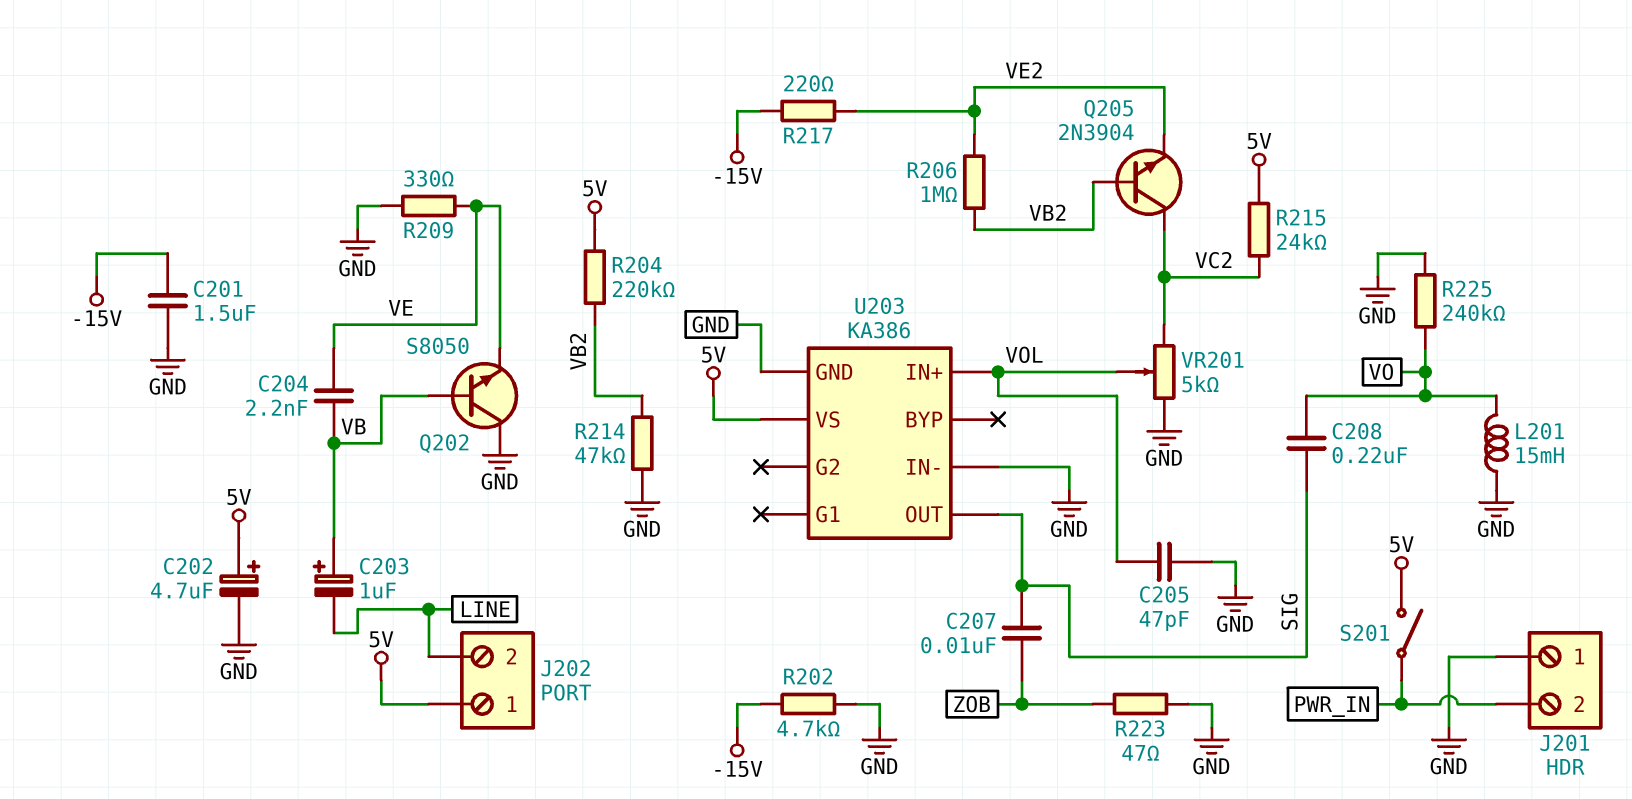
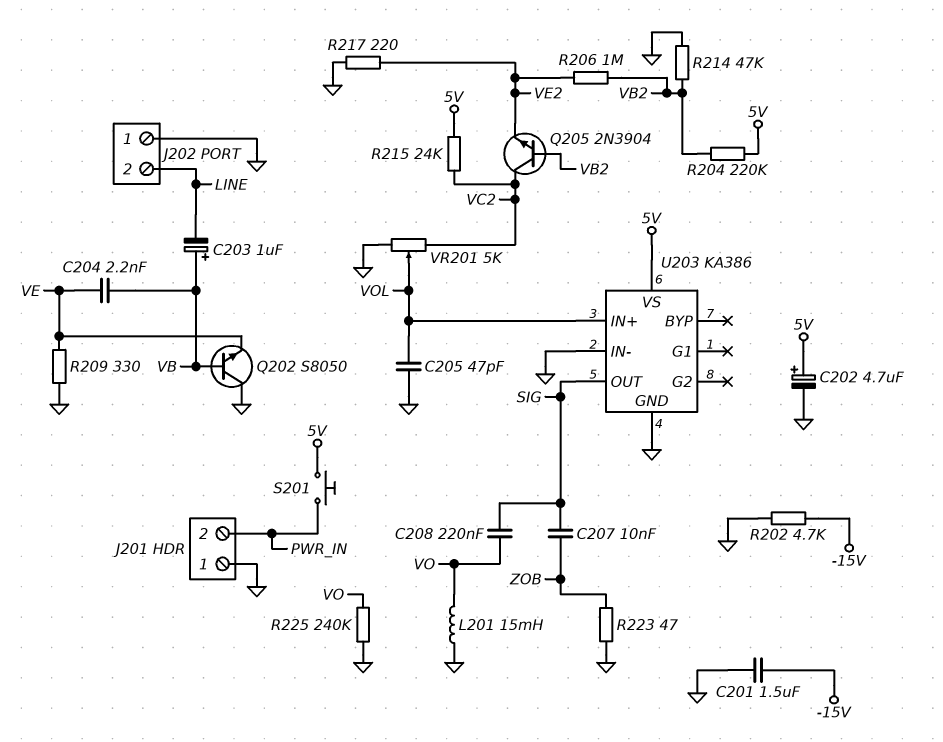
J202 pin 1: 5V -> GND
R217: 220 (-15V, VE2) -> 220 (GND, VE2)
S201: switch (5V, PWR_IN) -> button (5V, PWR_IN)

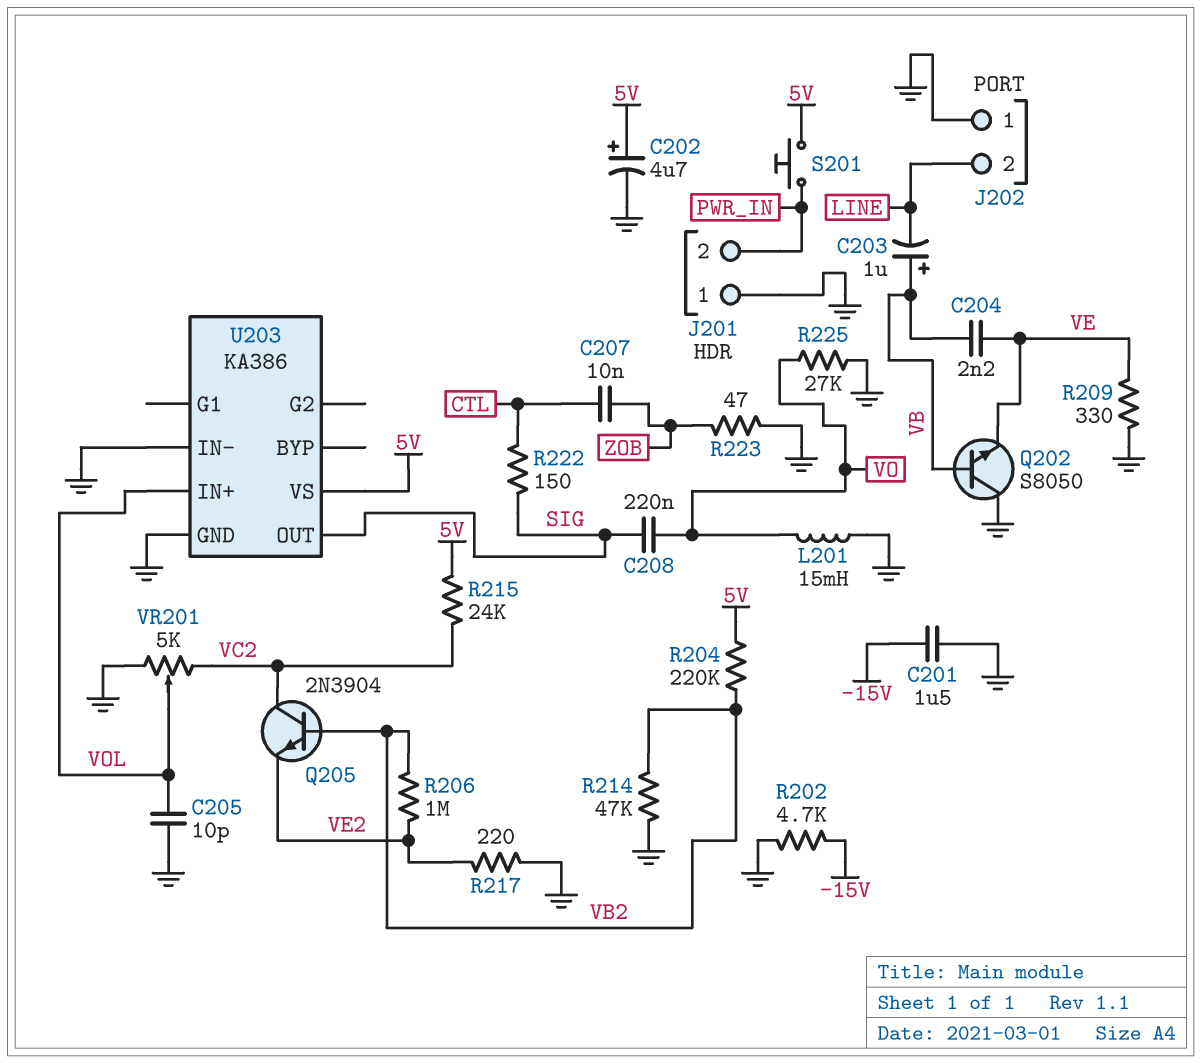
C205: 47pF (GND, VOL) -> 10pF (GND, VOL)
C207: 10nF (SIG, ZOB) -> 10nF (CTL, ZOB)
R222: none -> 150 (CTL, SIG)
R225: 240k (GND, VO) -> 27k (GND, VO)

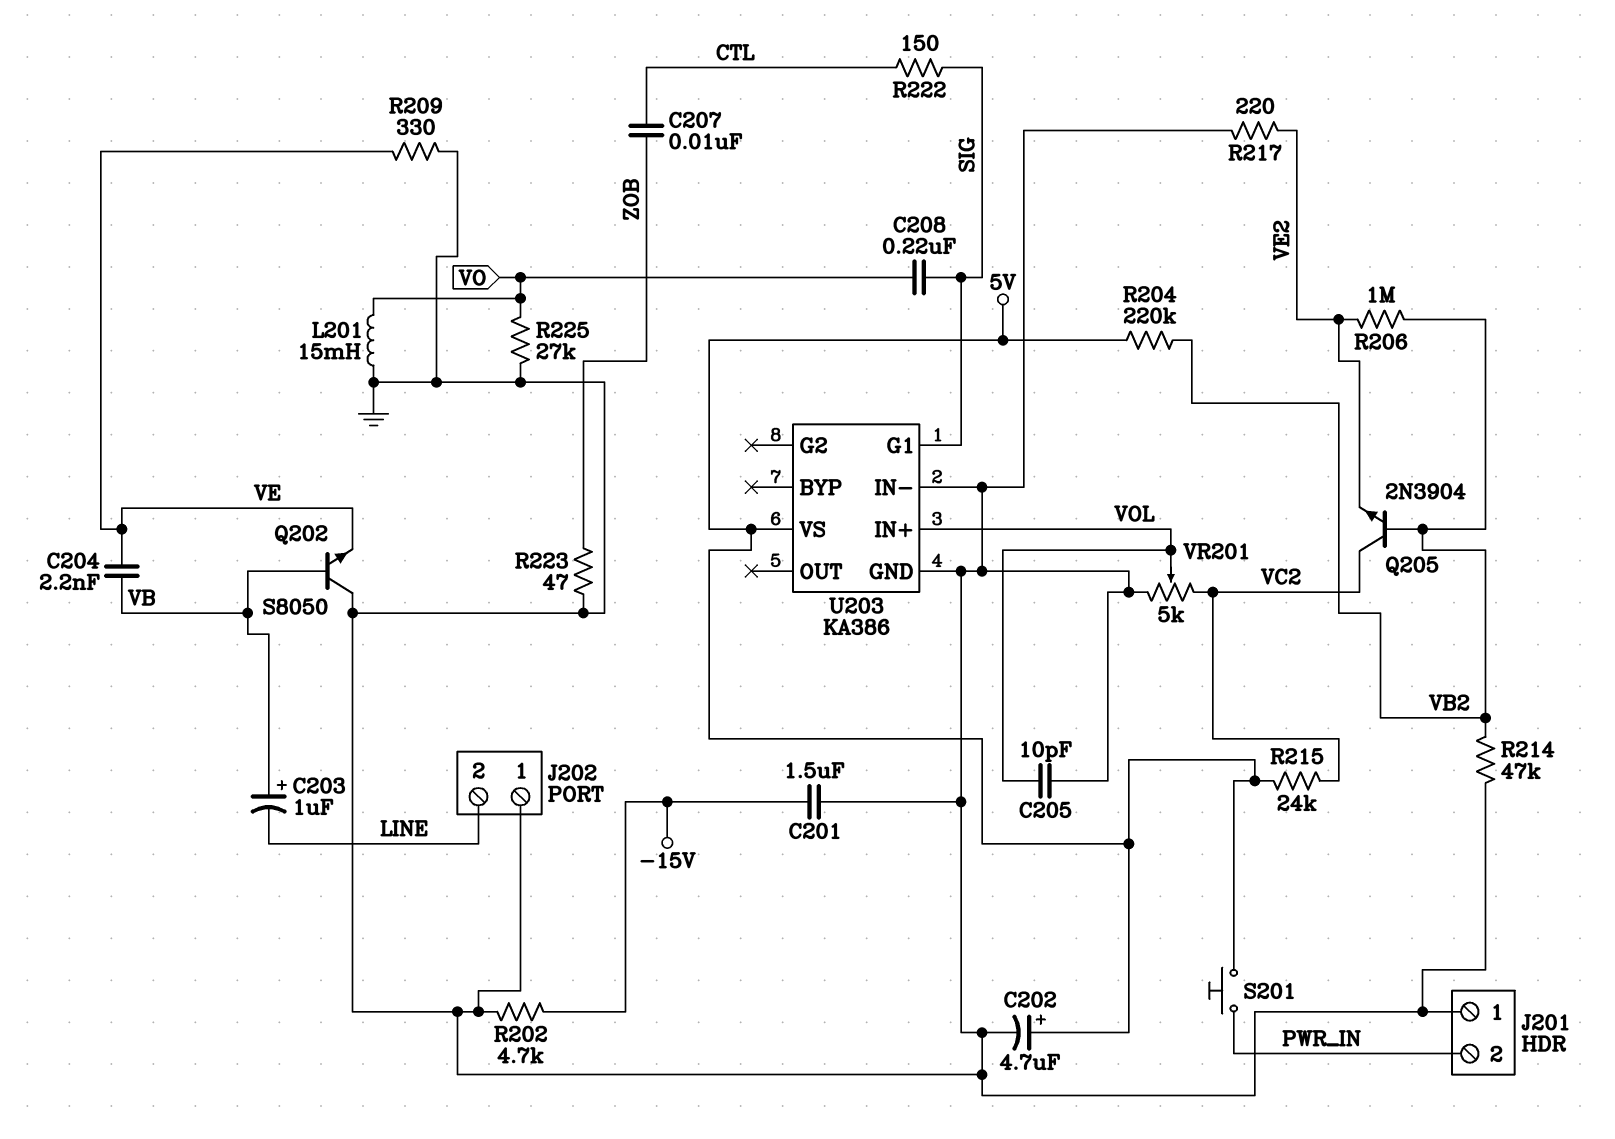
U203 pin G1: none -> SIG
U203 pin OUT: SIG -> none

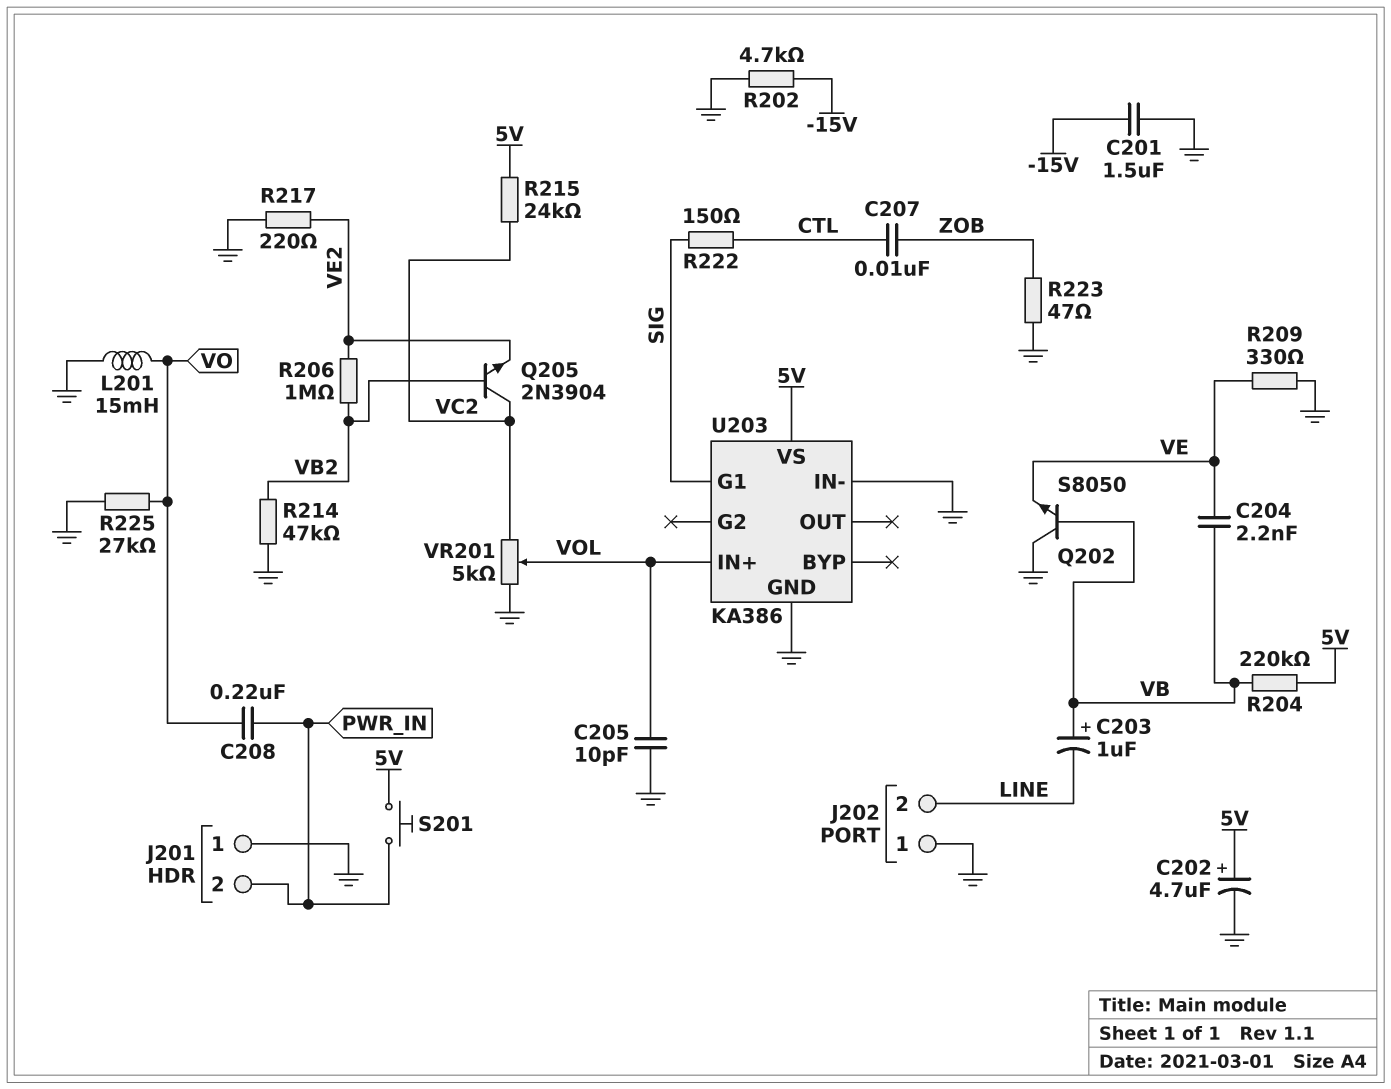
C208: 220nF (SIG, VO) -> 220nF (PWR_IN, VO)
R204: 220k (5V, VB2) -> 220k (5V, VB)

